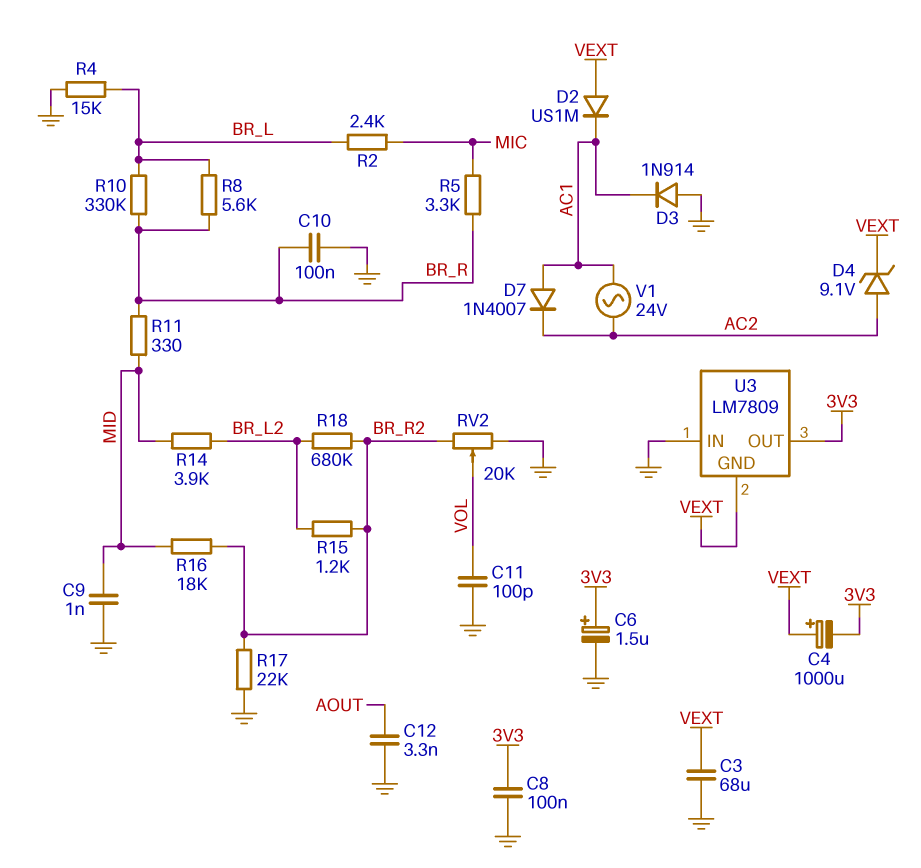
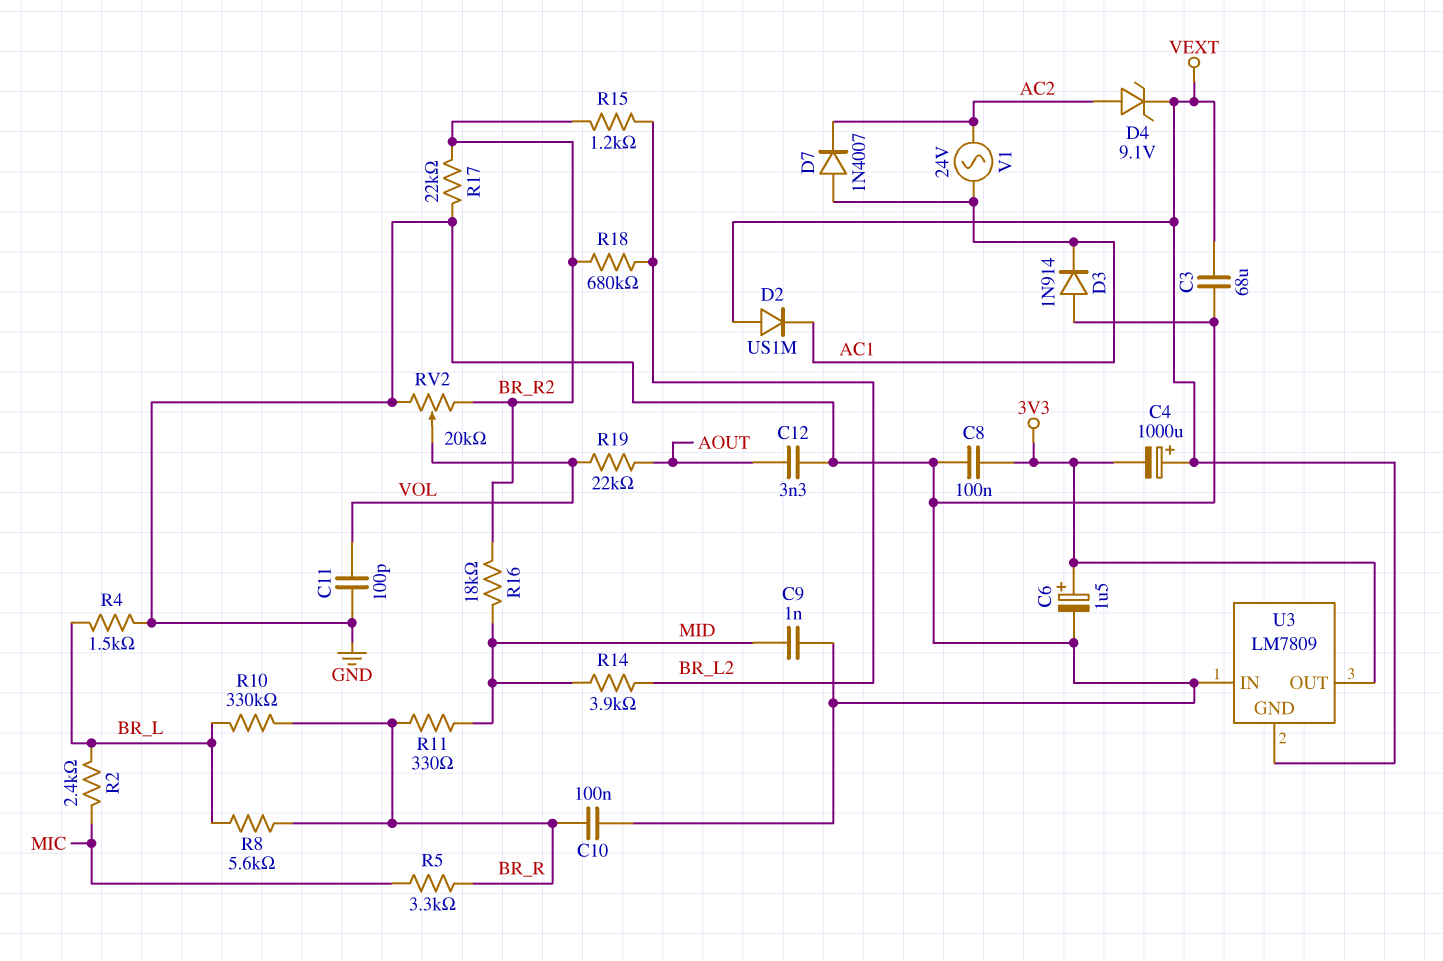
R4: 15k (BR_L, GND) -> 1.5k (BR_L, GND)
R19: none -> 22k (AOUT, VOL)

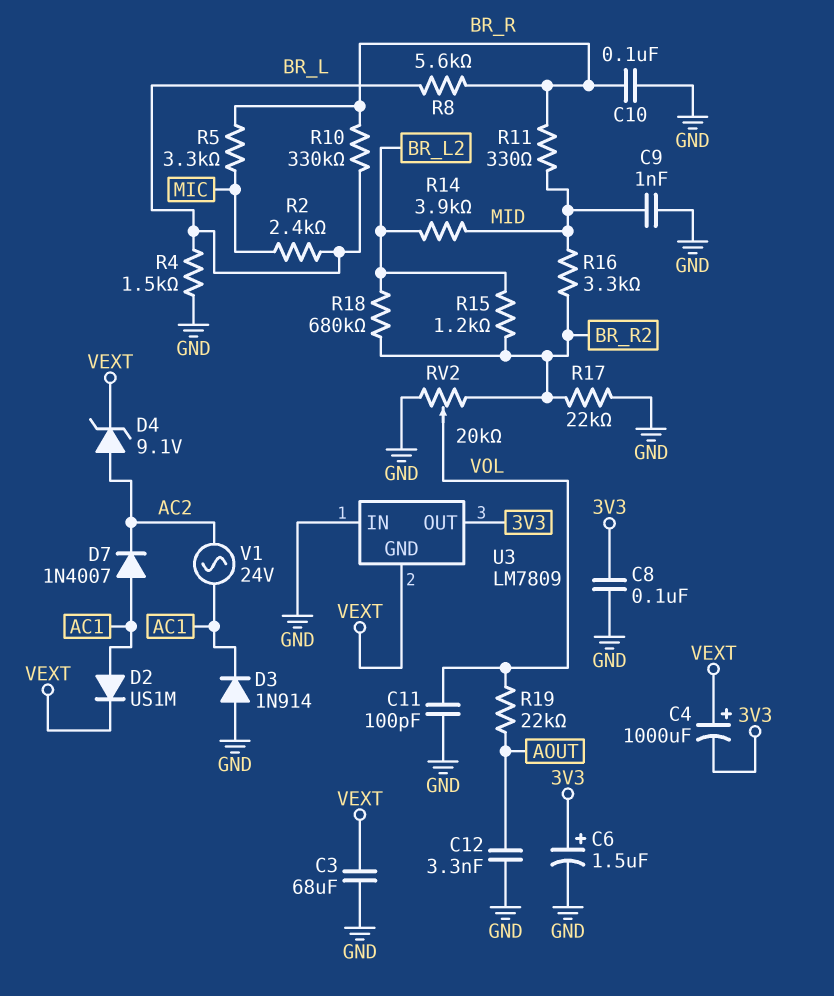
D2: diode US1M (A VEXT, K AC1) -> diode US1M (A AC1, K VEXT)
R16: 18k (BR_R2, MID) -> 3.3k (BR_R2, MID)

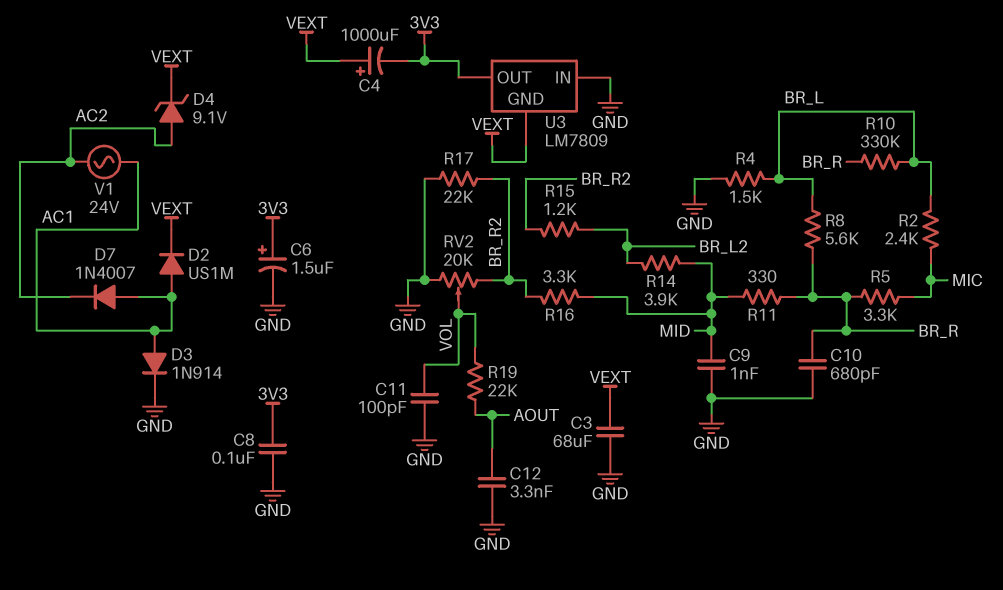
C10: 100nF (BR_R, GND) -> 680pF (BR_R, GND)
D3: diode 1N914 (A GND, K AC1) -> diode 1N914 (A AC1, K GND)
R18: 680k (BR_L2, BR_R2) -> none

